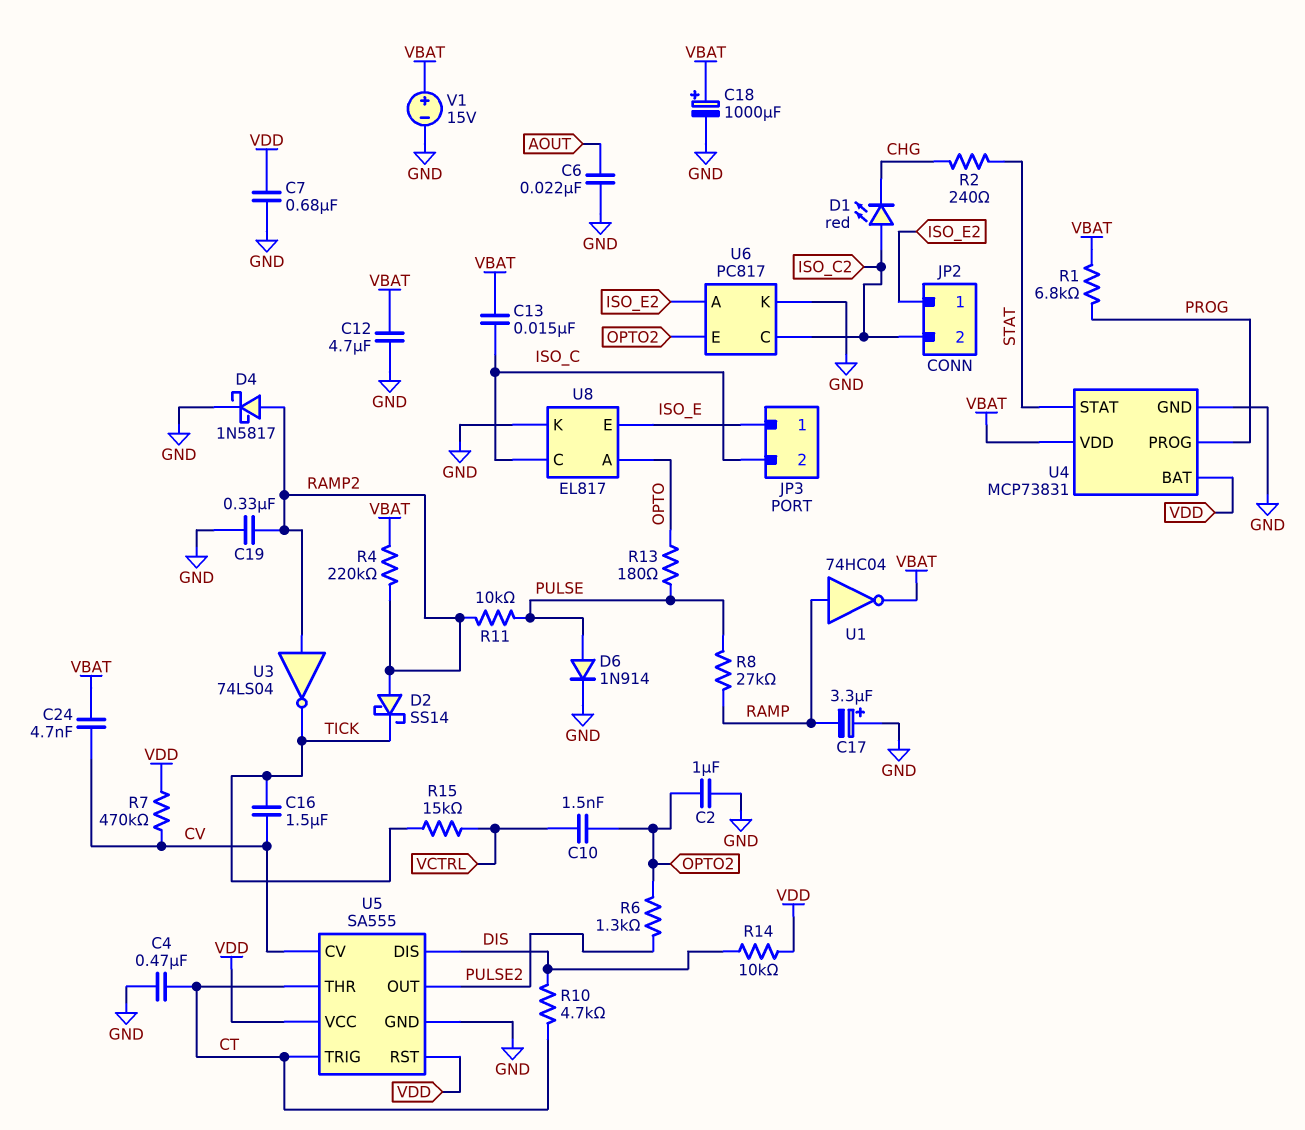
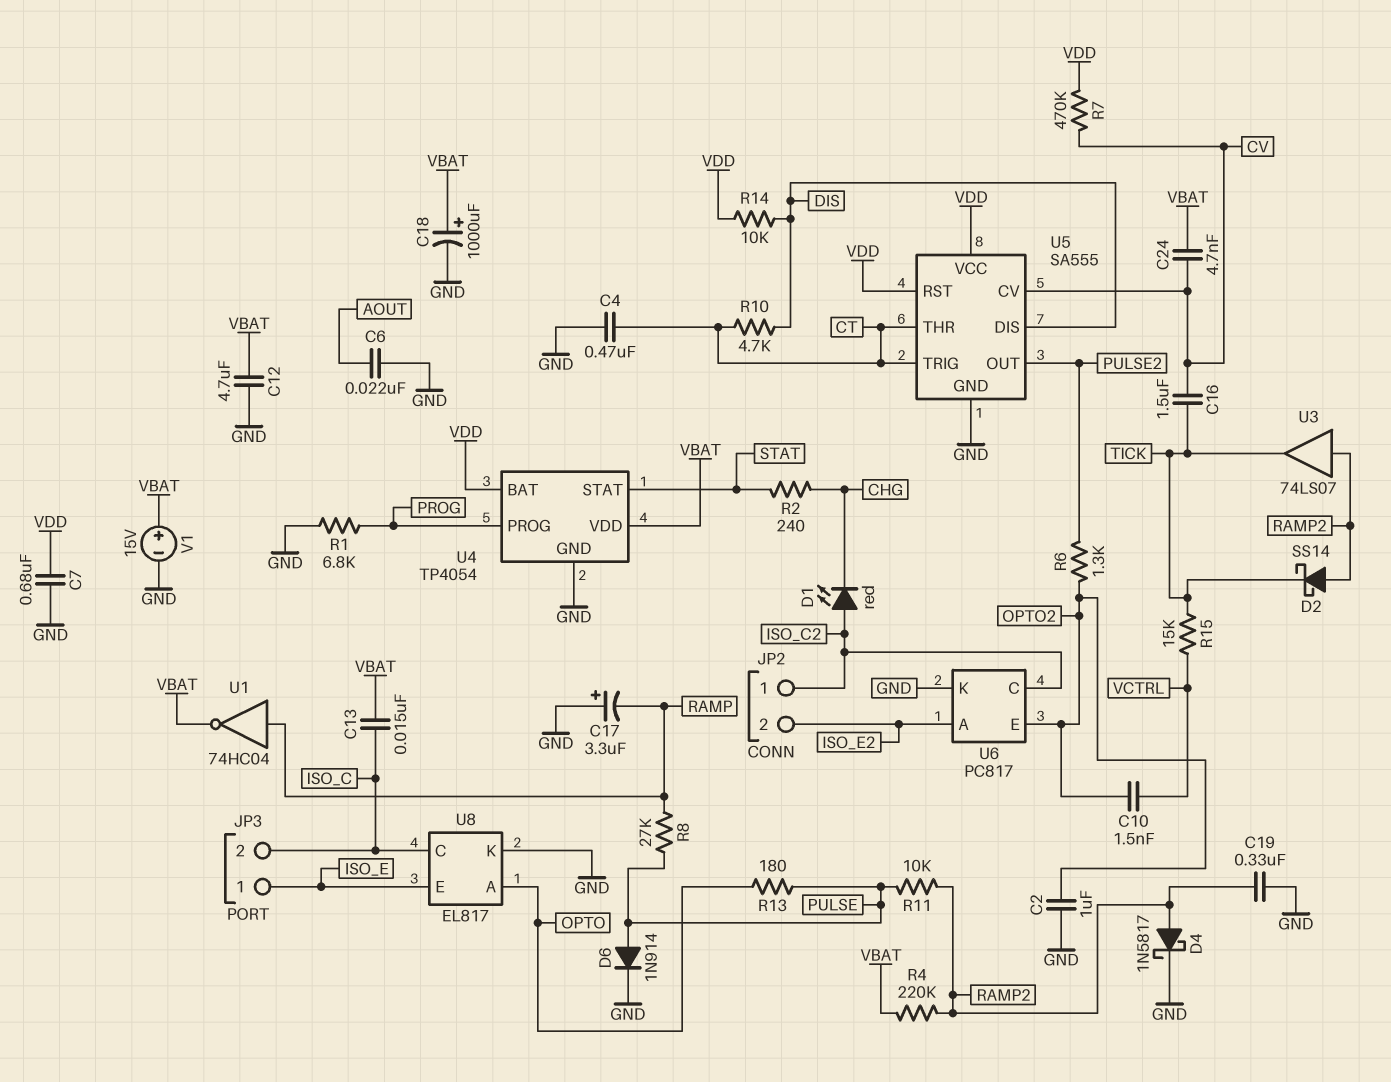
JP2 pin 1: ISO_E2 -> ISO_C2
JP2 pin 2: ISO_C2 -> ISO_E2
R1: 6.8k (PROG, VBAT) -> 6.8k (GND, PROG)
U3: NOT 74LS04 (in RAMP2, out TICK) -> buffer 74LS07 (in RAMP2, out TICK)
U4: MCP73831 -> TP4054

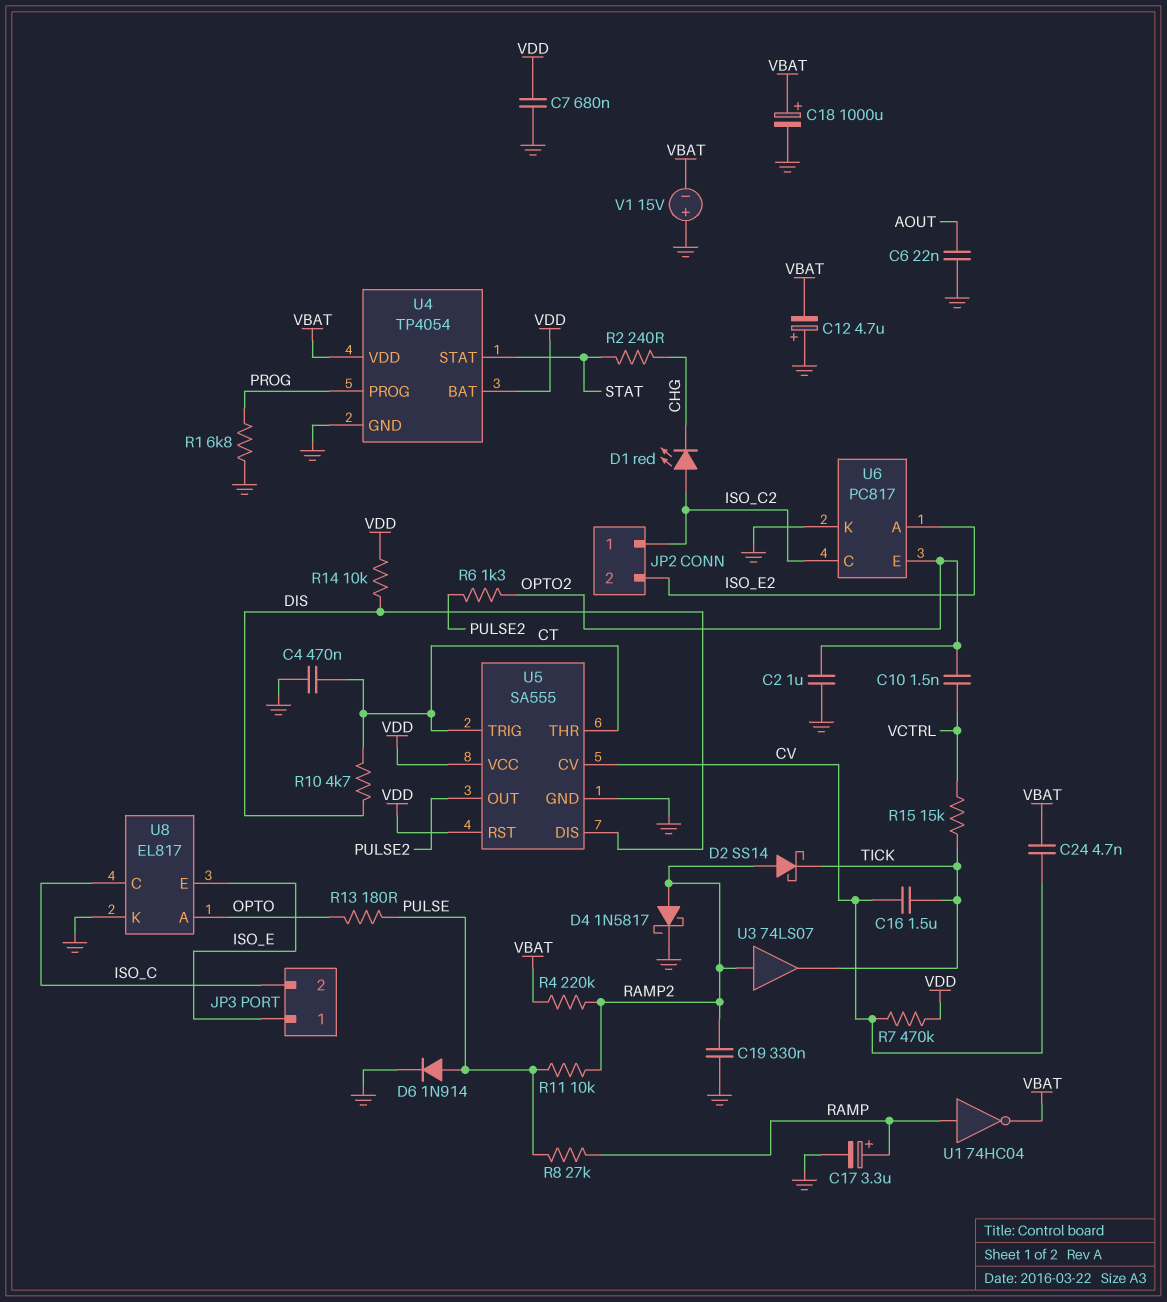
C12: 4.7uF (GND, VBAT) -> 4.7uF (plus GND, minus VBAT)
C13: 15nF (ISO_C, VBAT) -> none
C17: 3.3uF (plus GND, minus RAMP) -> 3.3uF (plus RAMP, minus GND)
V1: 15V (plus VBAT, minus GND) -> 15V (plus GND, minus VBAT)

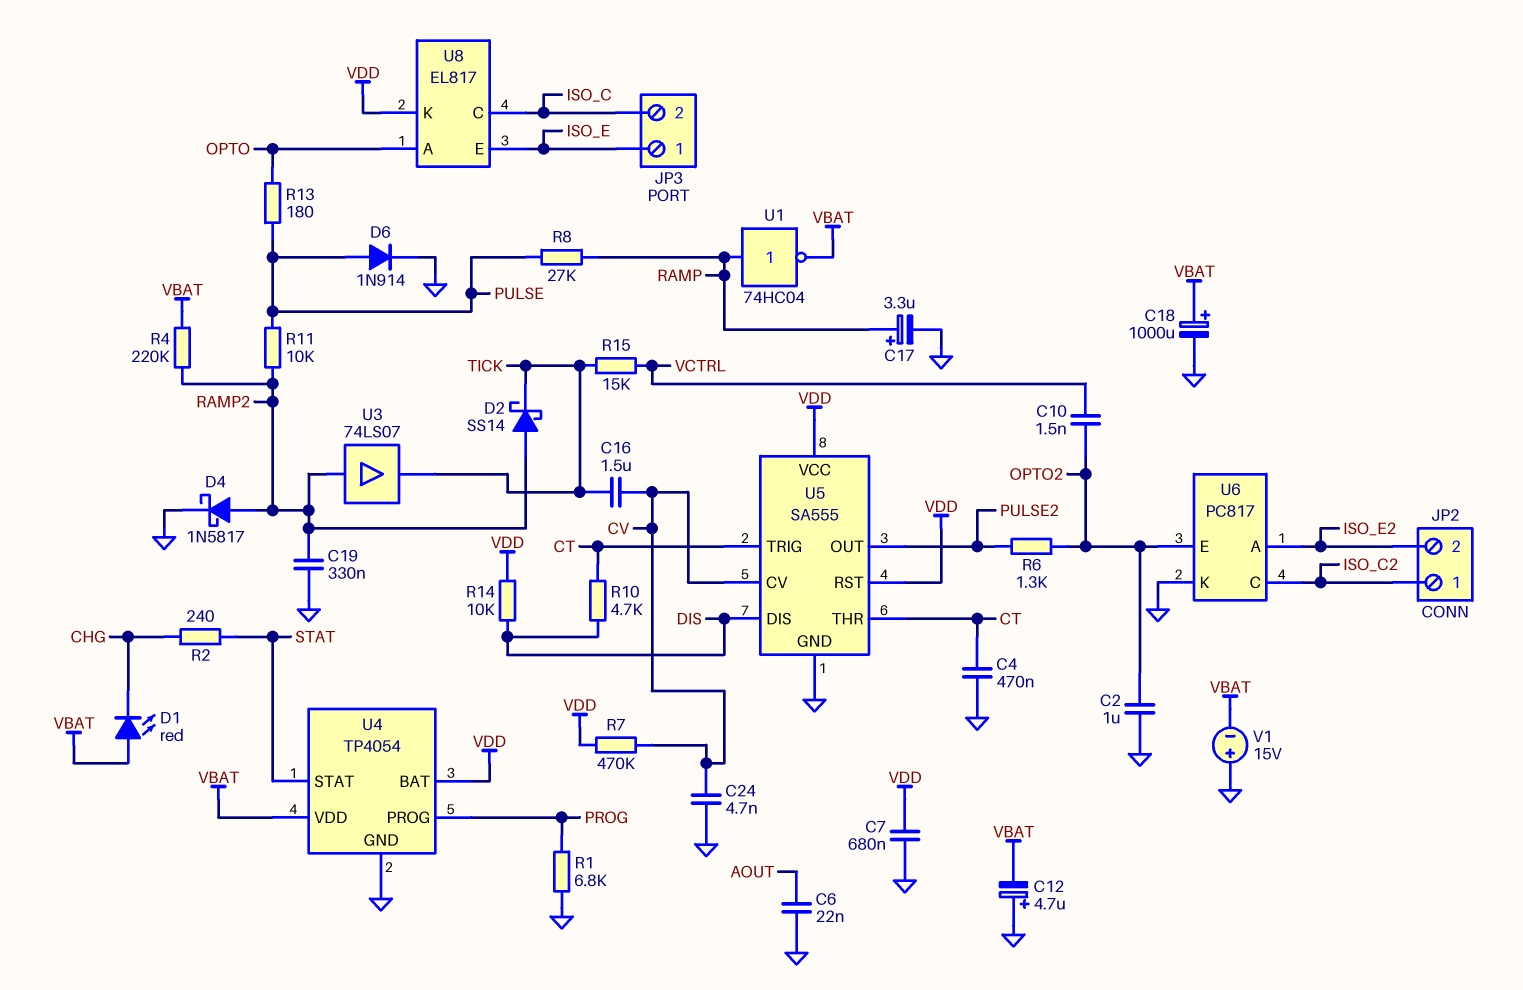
C24: 4.7nF (CV, VBAT) -> 4.7nF (CV, GND)
D1: LED red (A ISO_C2, K CHG) -> LED red (A VBAT, K CHG)
U8 pin K: GND -> VDD

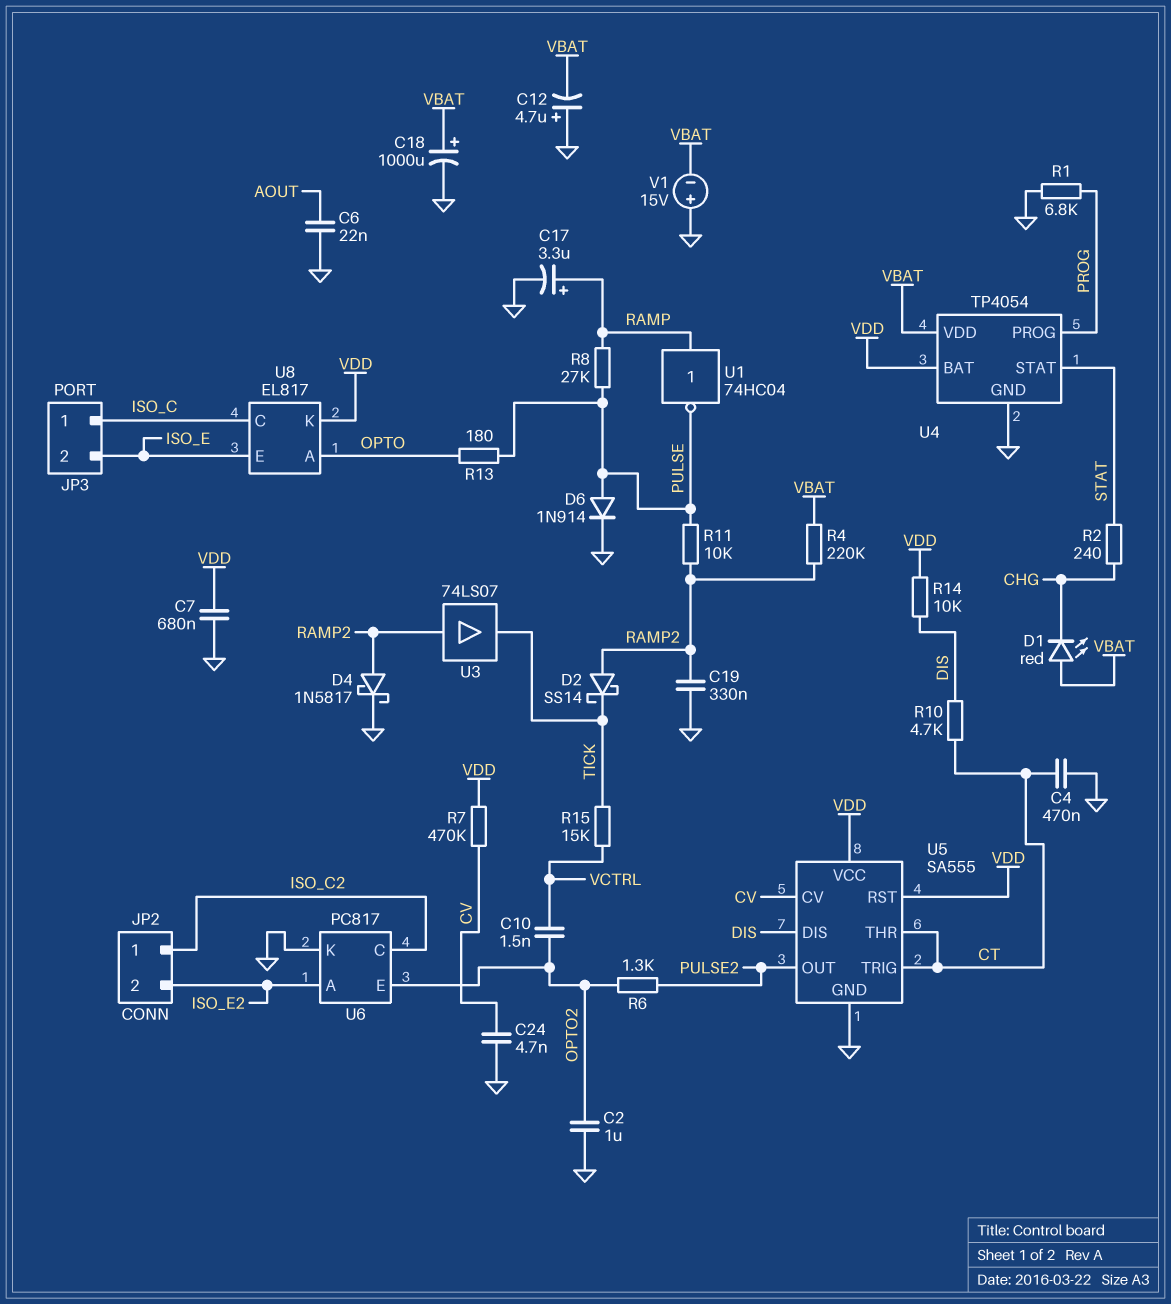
C16: 1.5uF (CV, TICK) -> none
JP3 pin 1: ISO_E -> ISO_C
JP3 pin 2: ISO_C -> ISO_E
U1: NOT 74HC04 (in RAMP, out VBAT) -> NOT 74HC04 (in RAMP, out PULSE)

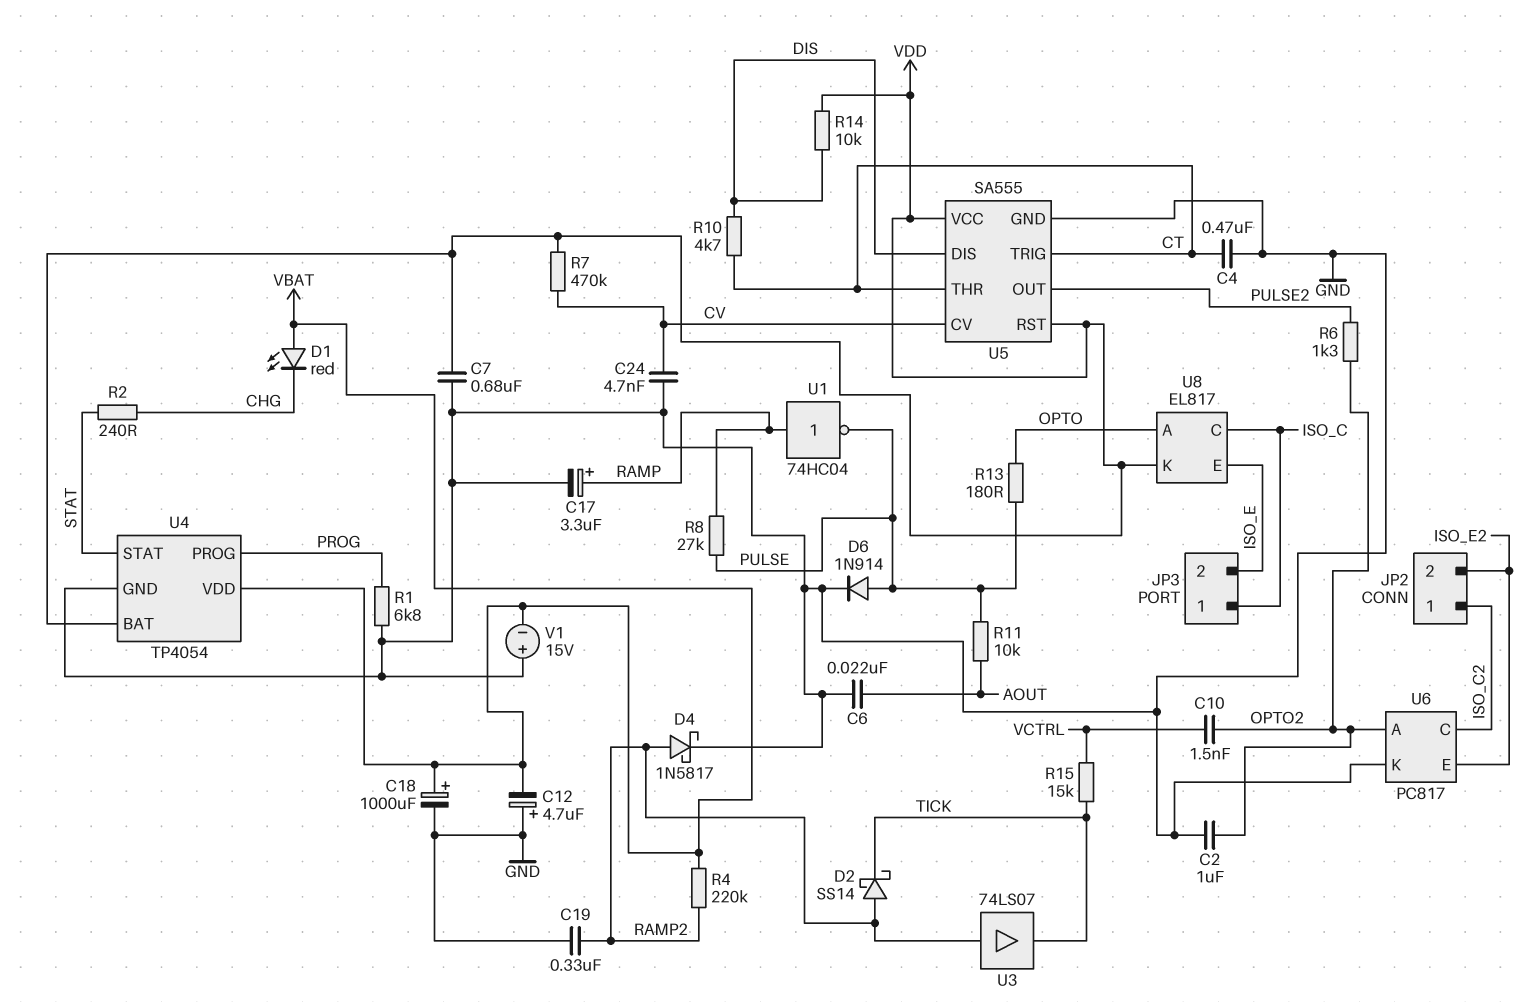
R11: 10k (PULSE, RAMP2) -> 10k (AOUT, PULSE)
U6 pin A: ISO_E2 -> OPTO2
U6 pin E: OPTO2 -> ISO_E2

